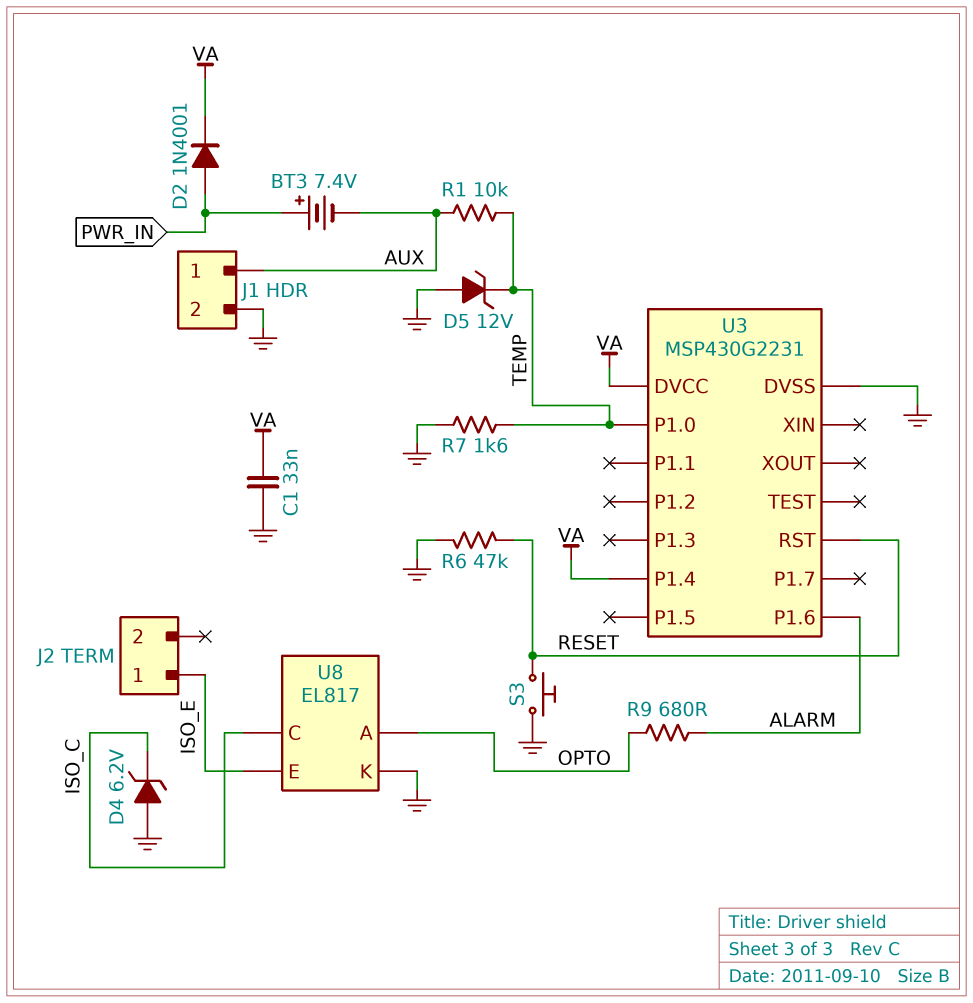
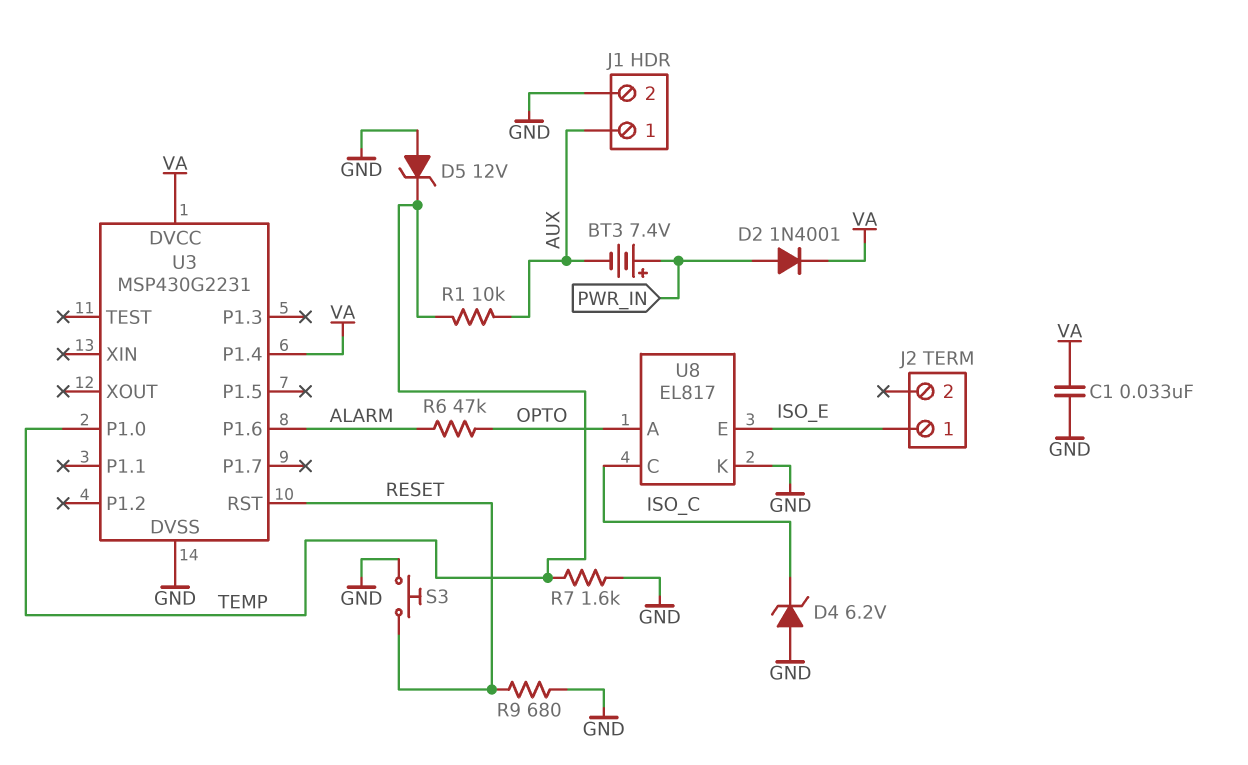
R6: 47k (GND, RESET) -> 47k (ALARM, OPTO)
R9: 680 (ALARM, OPTO) -> 680 (GND, RESET)

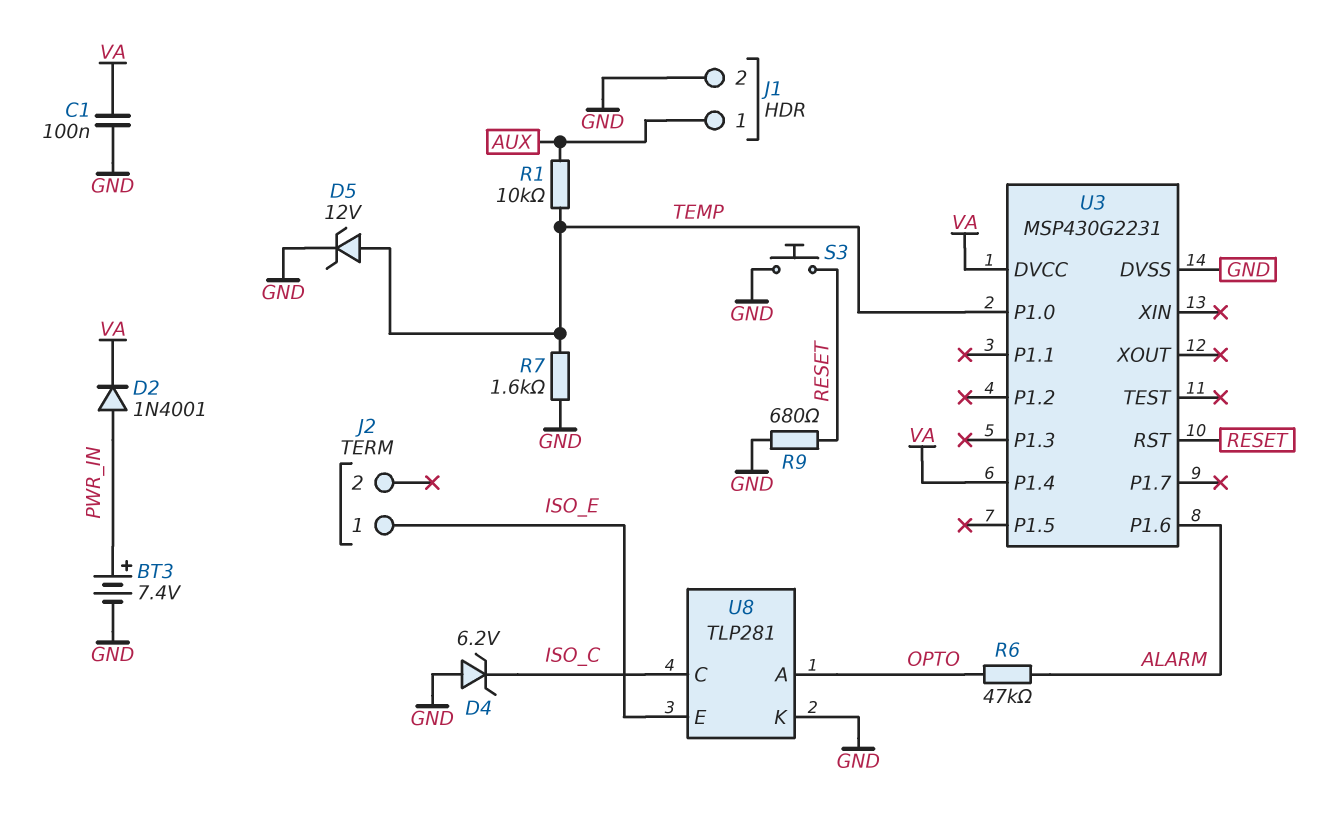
BT3: 7.4V (plus PWR_IN, minus AUX) -> 7.4V (plus PWR_IN, minus GND)
C1: 33nF (GND, VA) -> 100nF (GND, VA)
D5: zener 12V (A GND, K TEMP) -> zener 12V (A TEMP, K GND)
U8: EL817 -> TLP281

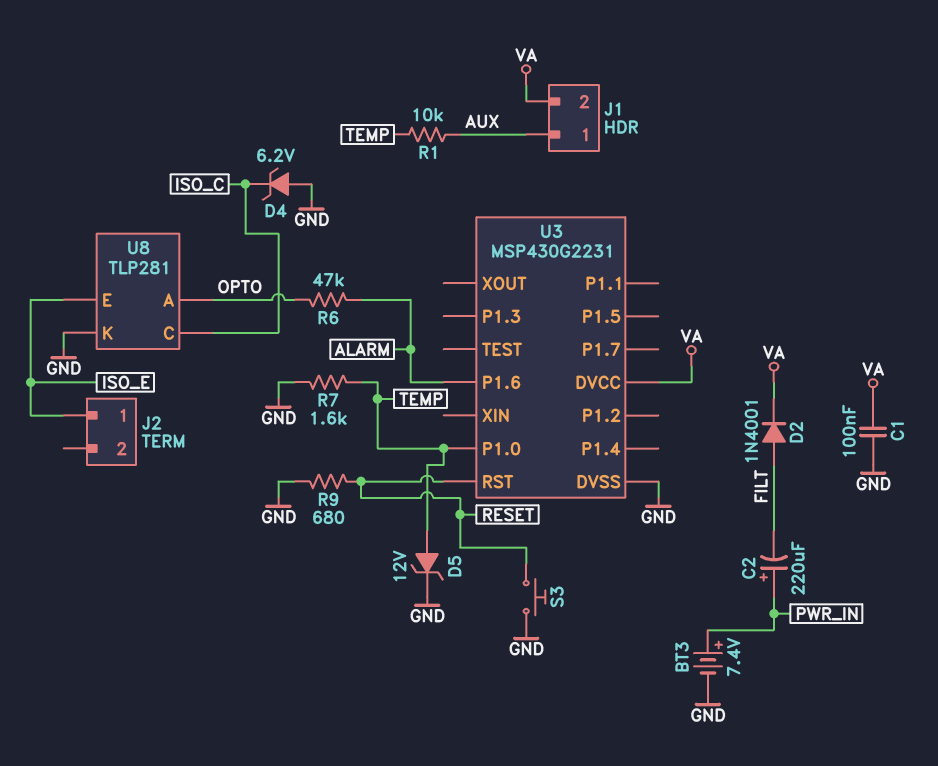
C2: none -> 220uF (plus PWR_IN, minus FILT)
D2: diode 1N4001 (A PWR_IN, K VA) -> diode 1N4001 (A FILT, K VA)
J1 pin 2: GND -> VA
U3 pin P1.4: VA -> none

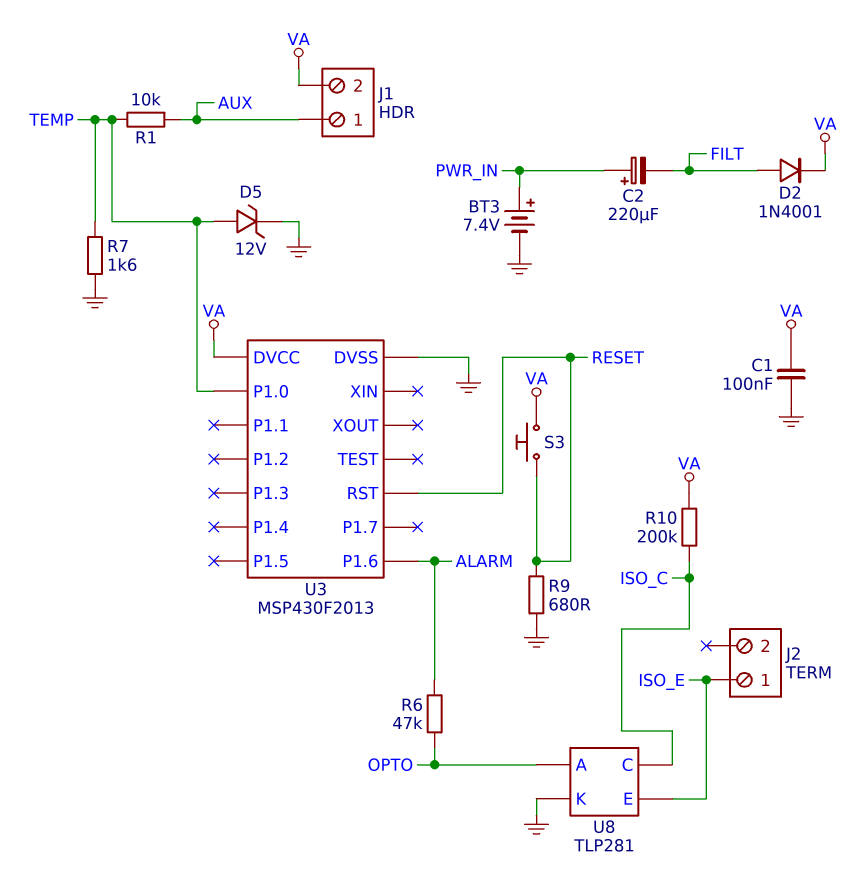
D4: zener 6.2V (A GND, K ISO_C) -> none
R10: none -> 200k (ISO_C, VA)
S3: button (GND, RESET) -> button (RESET, VA)
U3: MSP430G2231 -> MSP430F2013

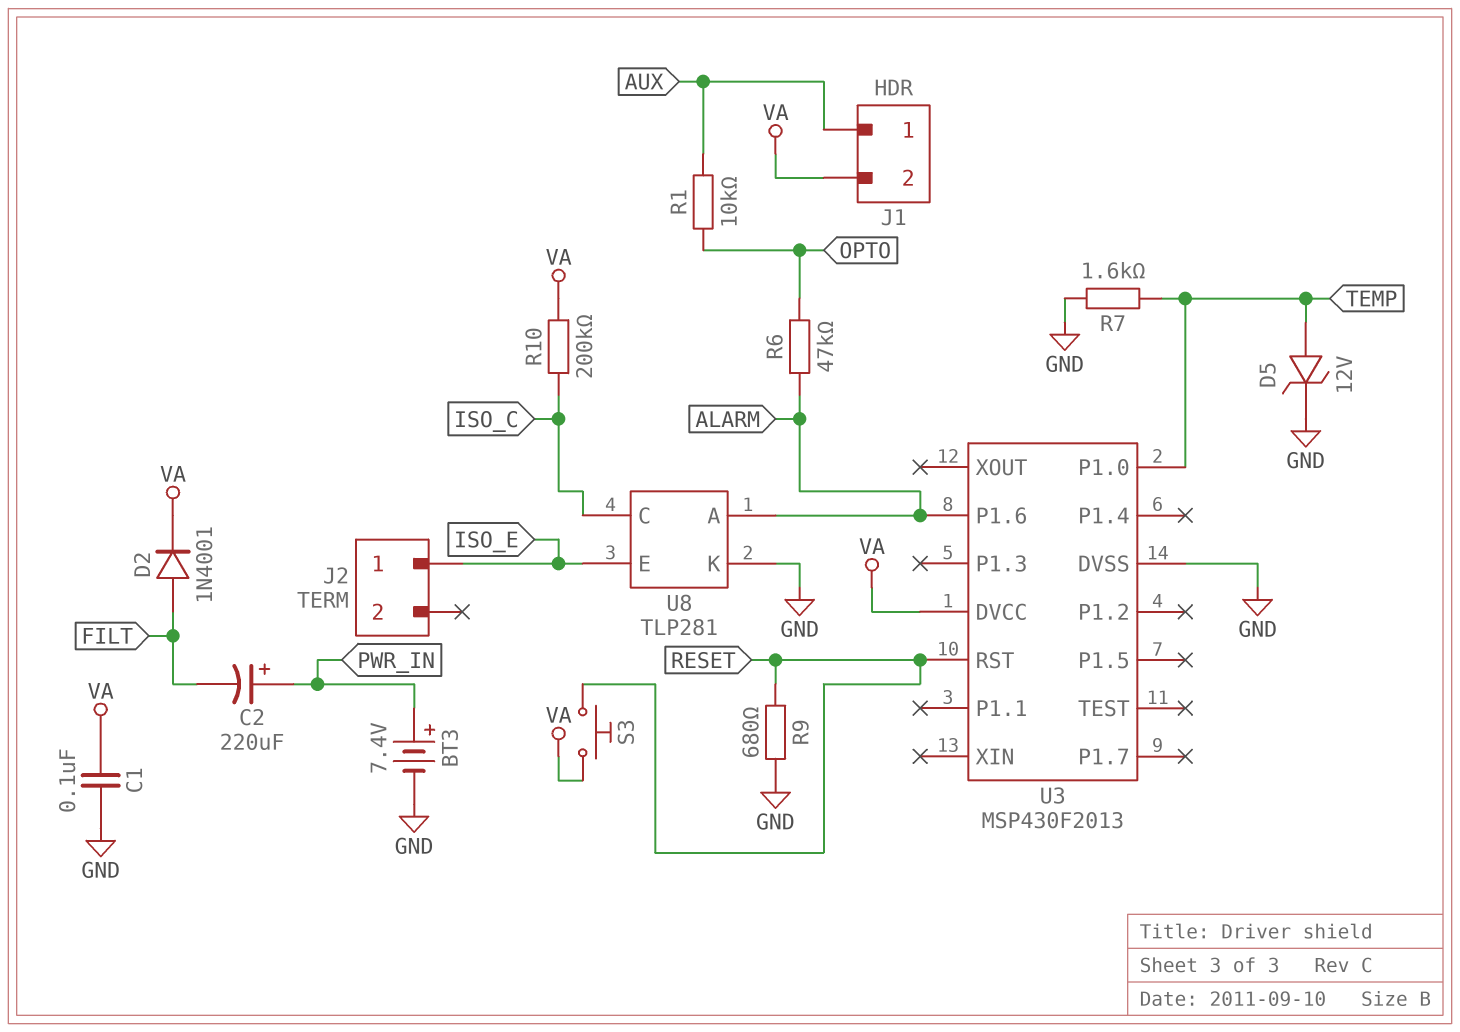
R1: 10k (AUX, TEMP) -> 10k (AUX, OPTO)
U8 pin A: OPTO -> ALARM

